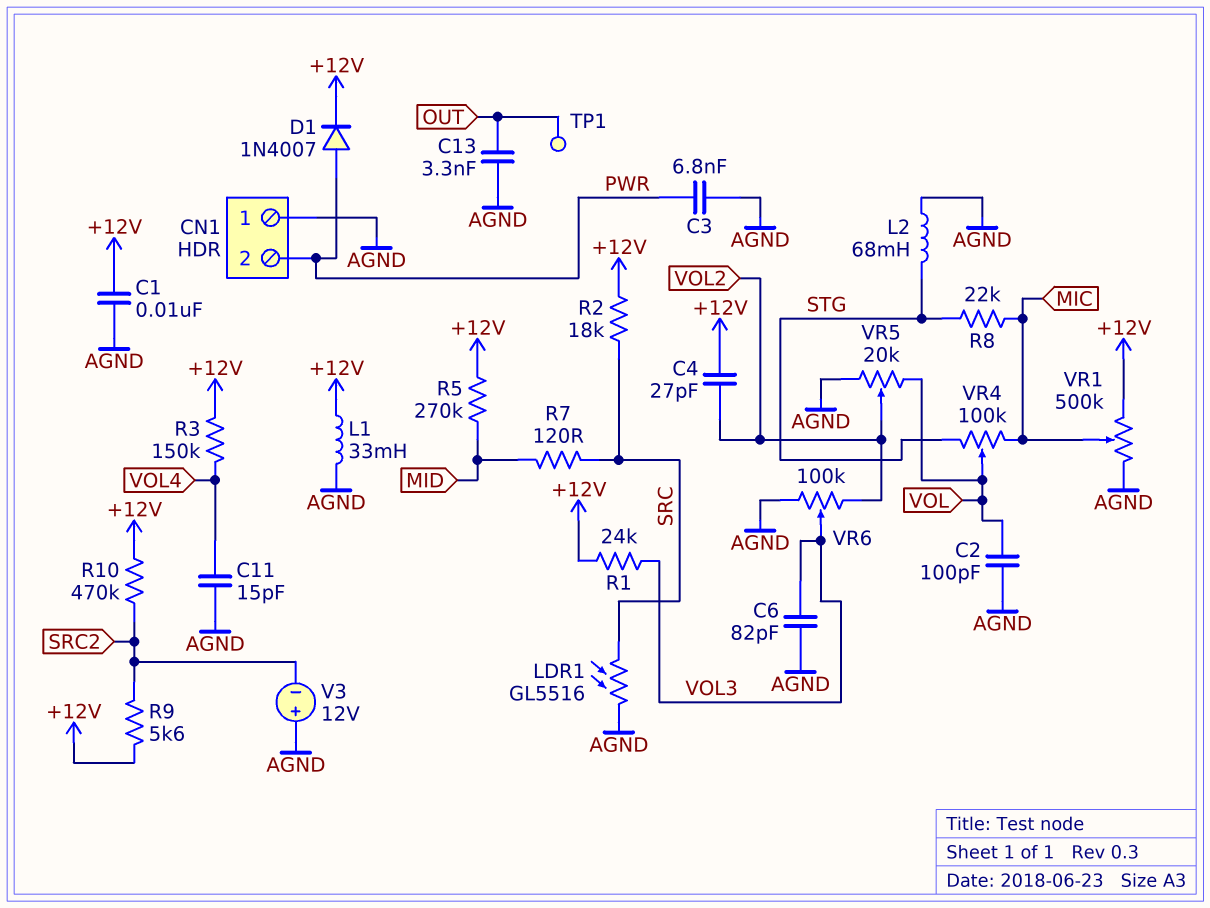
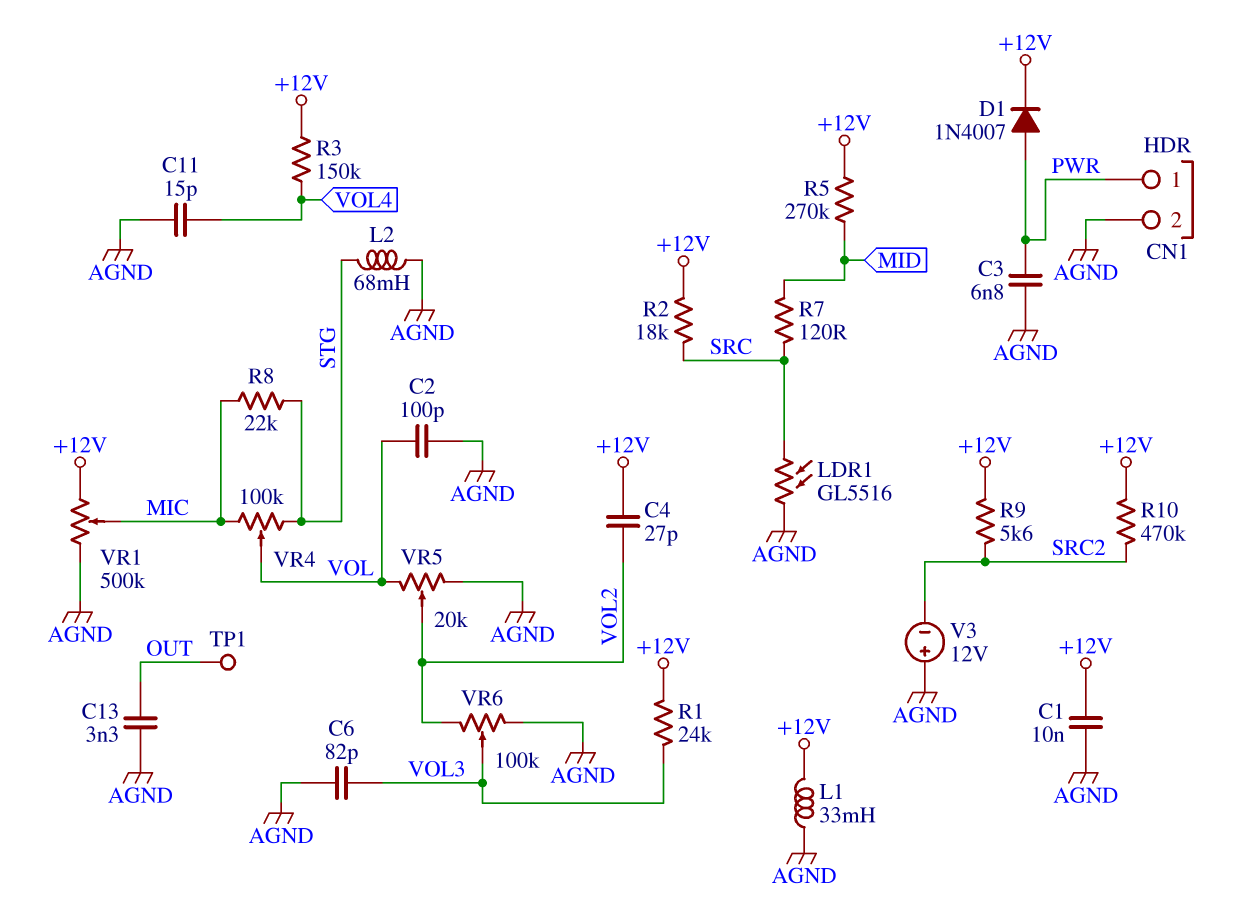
CN1 pin 1: AGND -> PWR
CN1 pin 2: PWR -> AGND

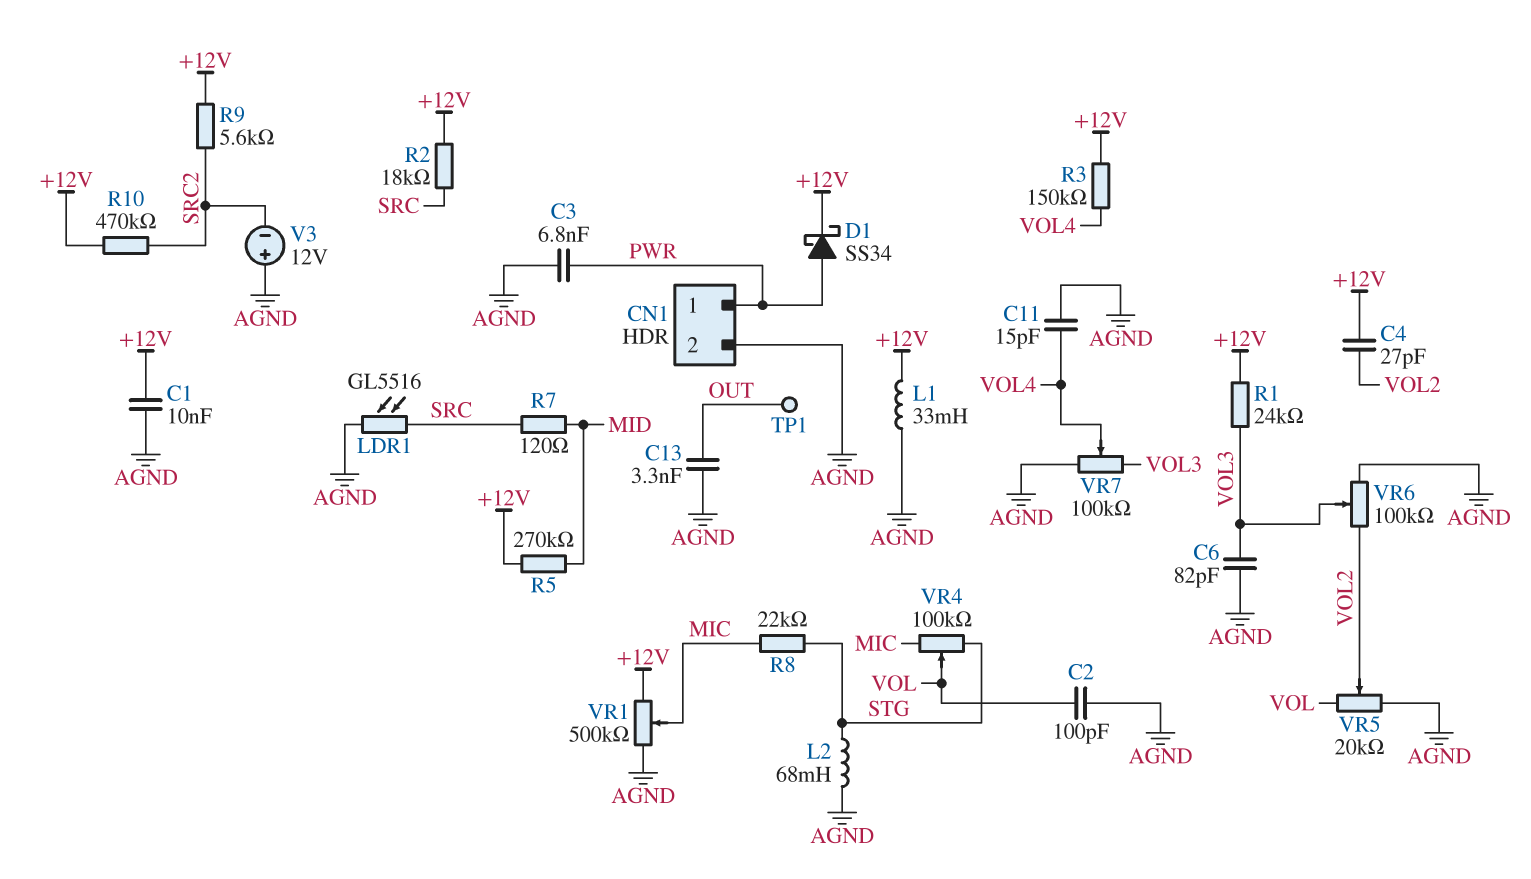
D1: diode 1N4007 (A PWR, K +12V) -> schottky SS34 (A PWR, K +12V)
VR7: none -> 100k (AGND, VOL3, wiper VOL4)

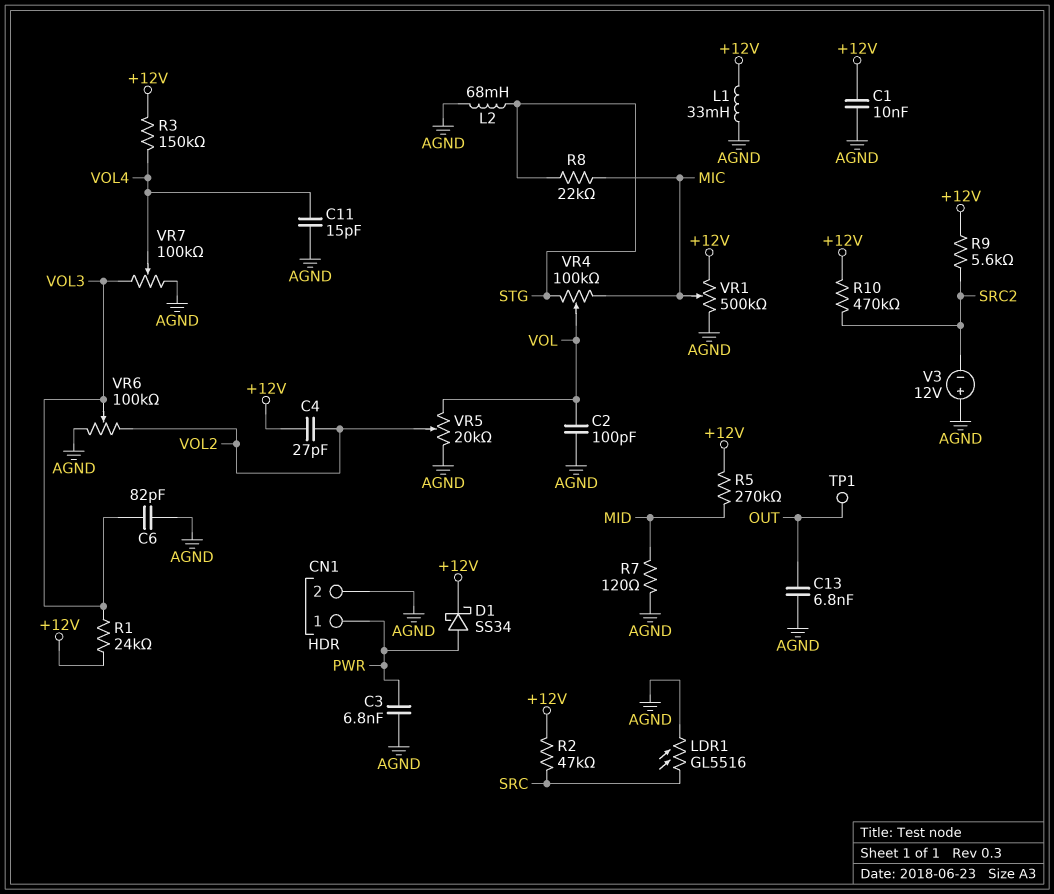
C13: 3.3nF (AGND, OUT) -> 6.8nF (AGND, OUT)
R2: 18k (+12V, SRC) -> 47k (+12V, SRC)
R7: 120 (MID, SRC) -> 120 (AGND, MID)

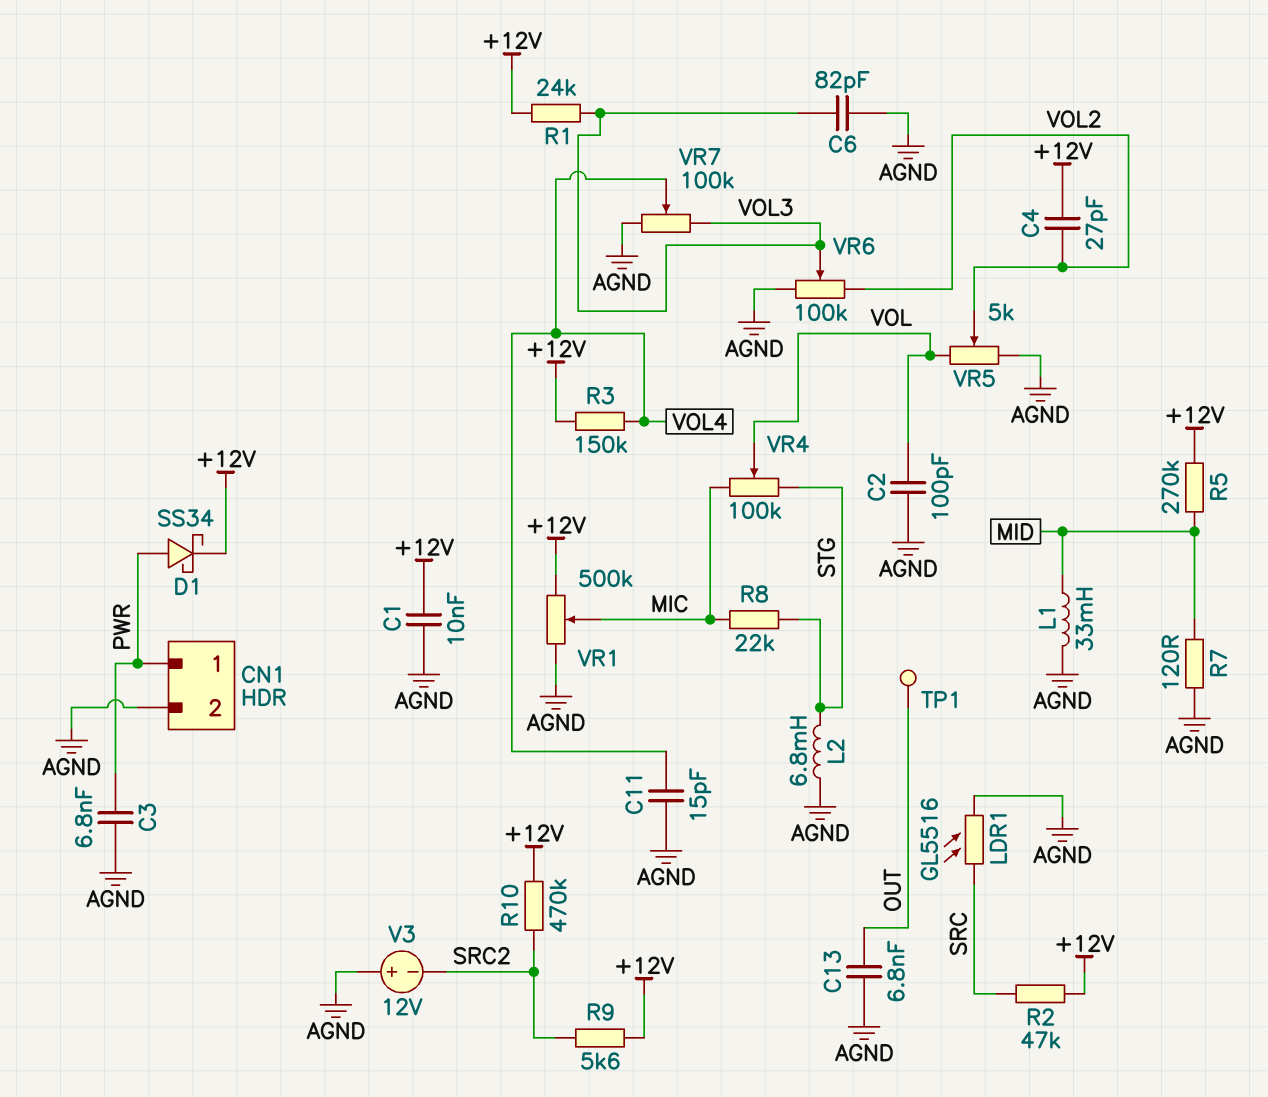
L1: 33mH (+12V, AGND) -> 33mH (AGND, MID)
L2: 68mH (AGND, STG) -> 6.8mH (AGND, STG)
VR5: 20k (AGND, VOL, wiper VOL2) -> 5k (AGND, VOL, wiper VOL2)

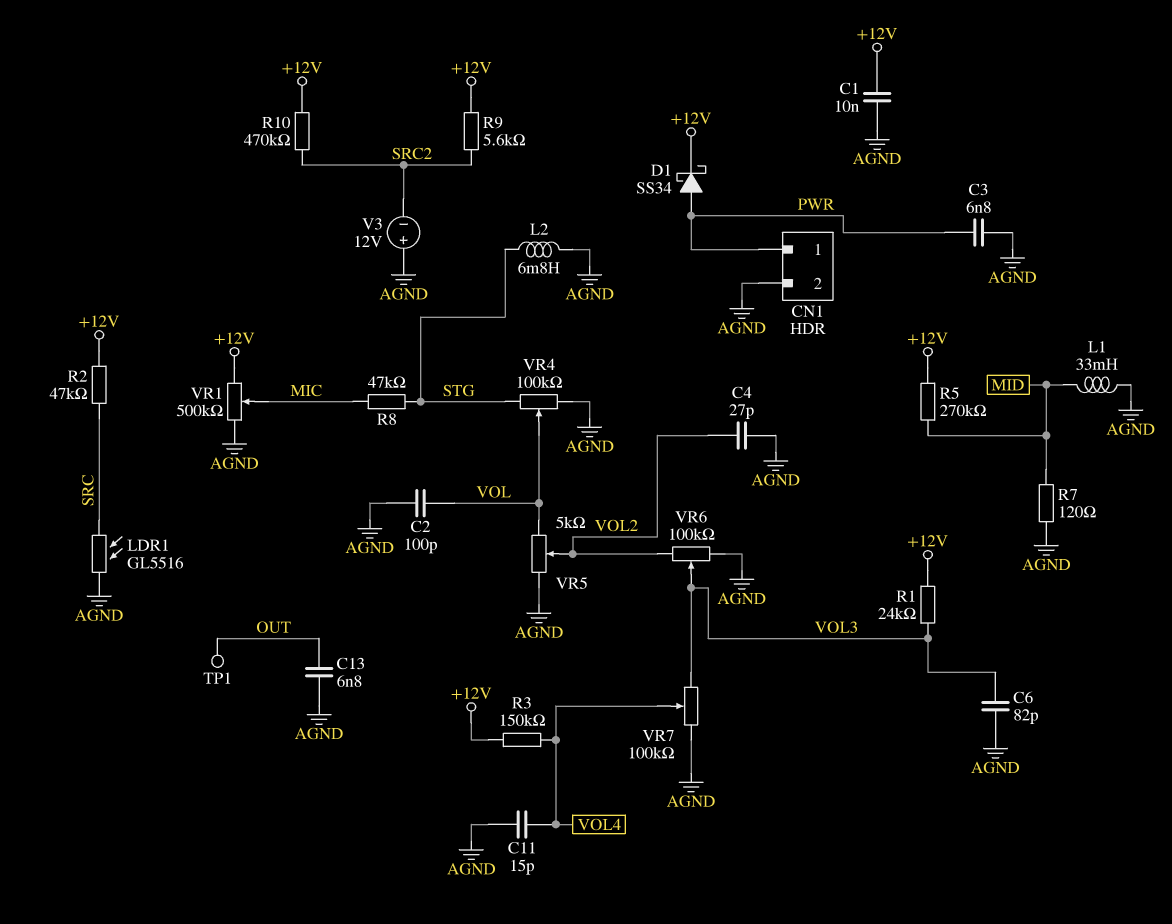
C4: 27pF (+12V, VOL2) -> 27pF (AGND, VOL2)
R8: 22k (MIC, STG) -> 47k (MIC, STG)
VR4: 100k (MIC, STG, wiper VOL) -> 100k (AGND, STG, wiper VOL)

